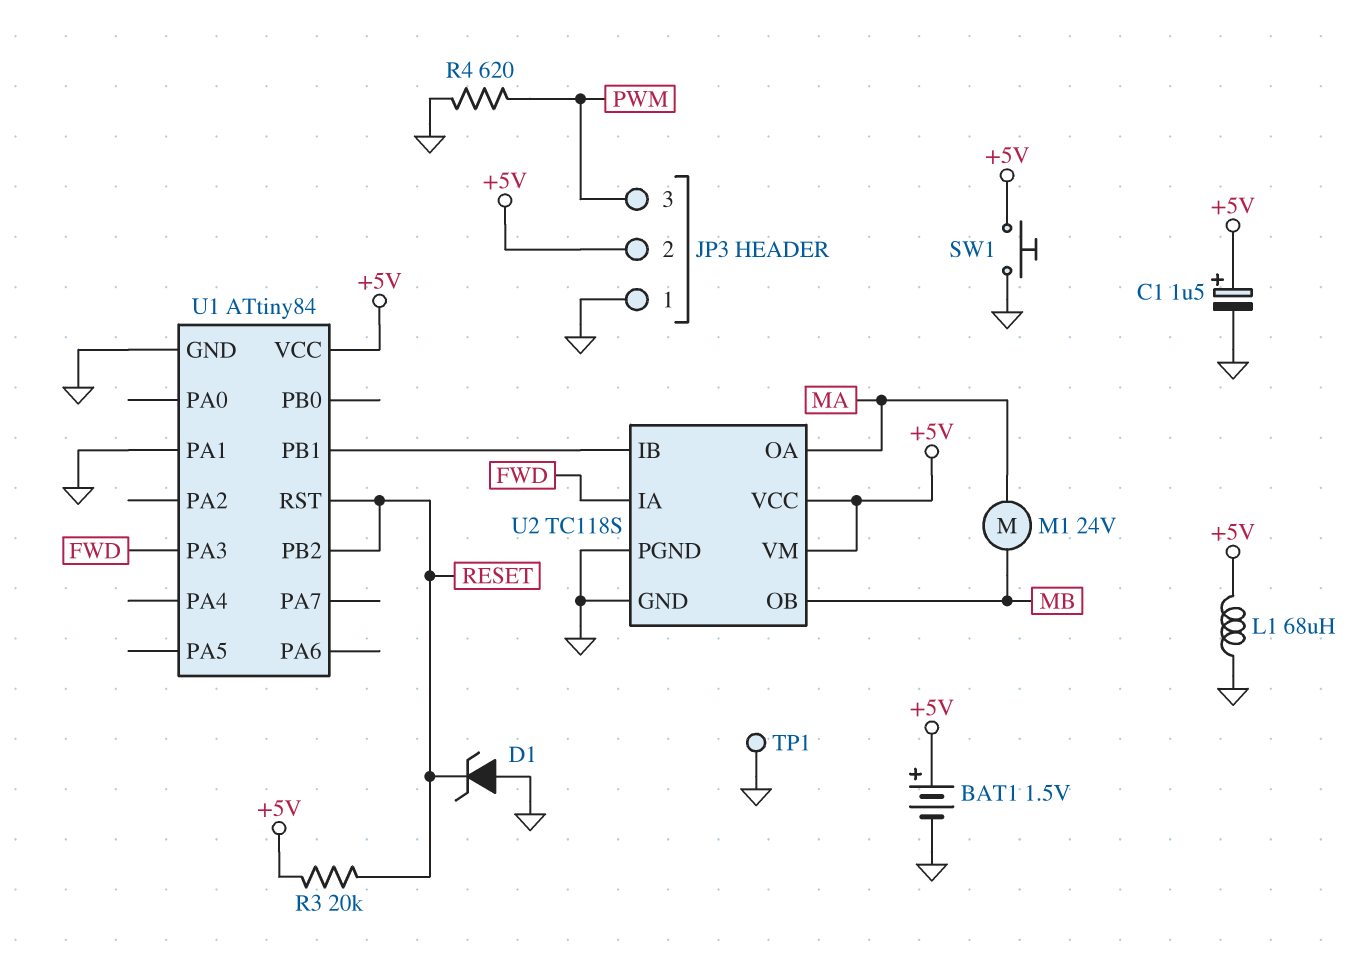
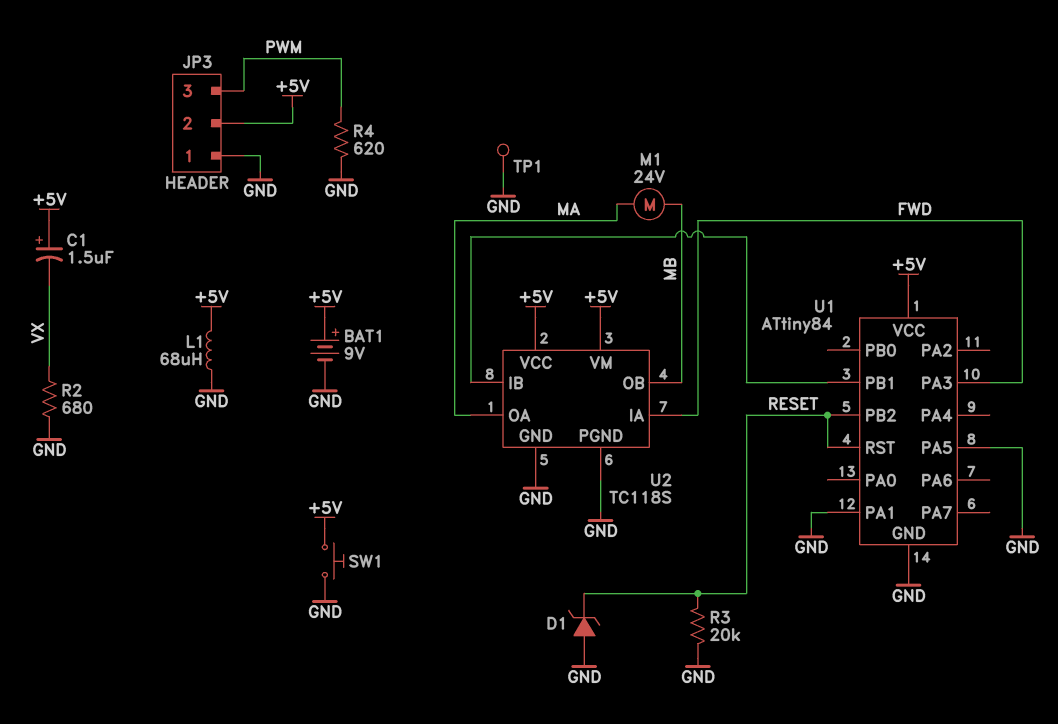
BAT1: 1.5V (plus +5V, minus GND) -> 9V (plus +5V, minus GND)
C1: 1.5uF (plus +5V, minus GND) -> 1.5uF (plus +5V, minus VX)
R2: none -> 680 (GND, VX)
R3: 20k (+5V, RESET) -> 20k (GND, RESET)
U1 pin PA5: none -> GND

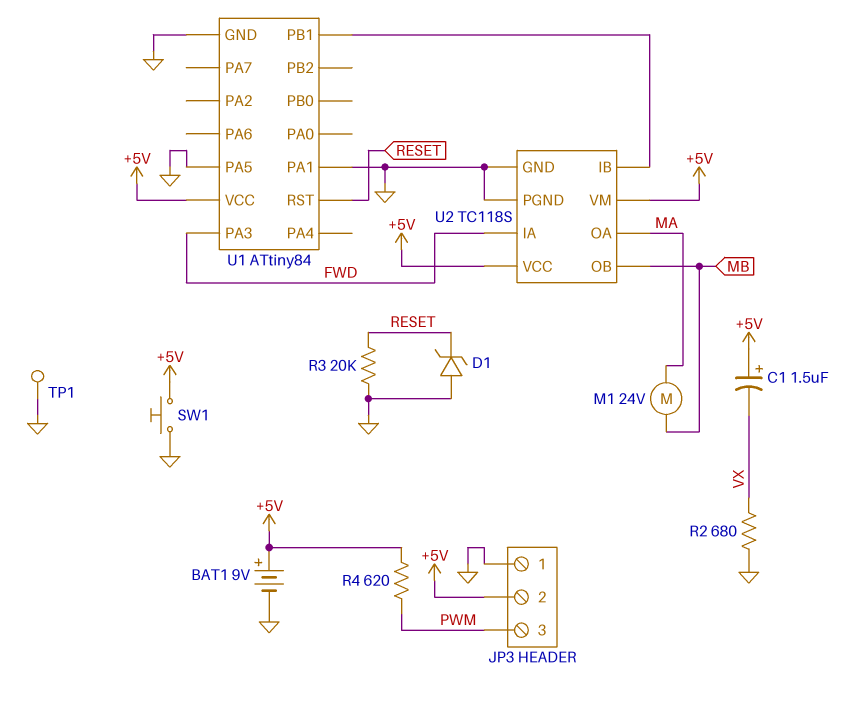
L1: 68uH (+5V, GND) -> none
R4: 620 (GND, PWM) -> 620 (+5V, PWM)
U1 pin PB2: RESET -> none

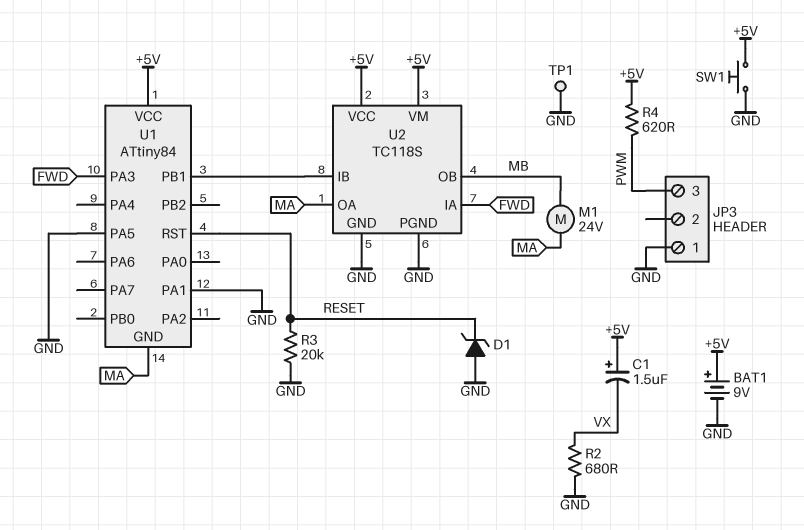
JP3 pin 2: +5V -> none
U1 pin GND: GND -> MA

